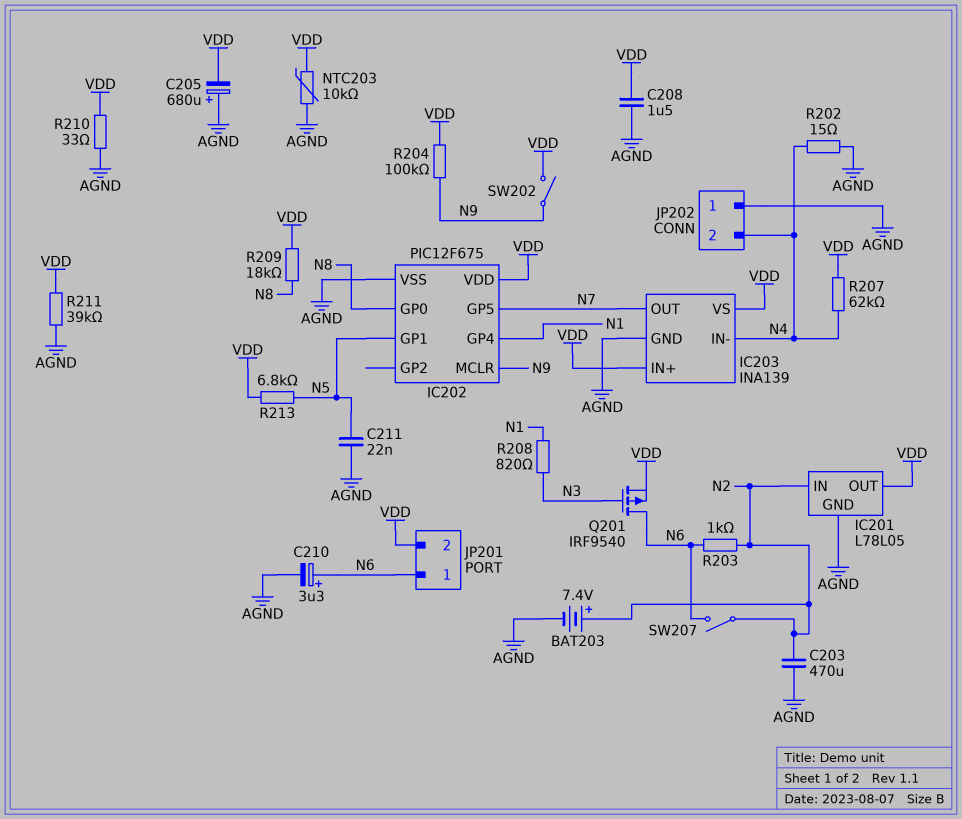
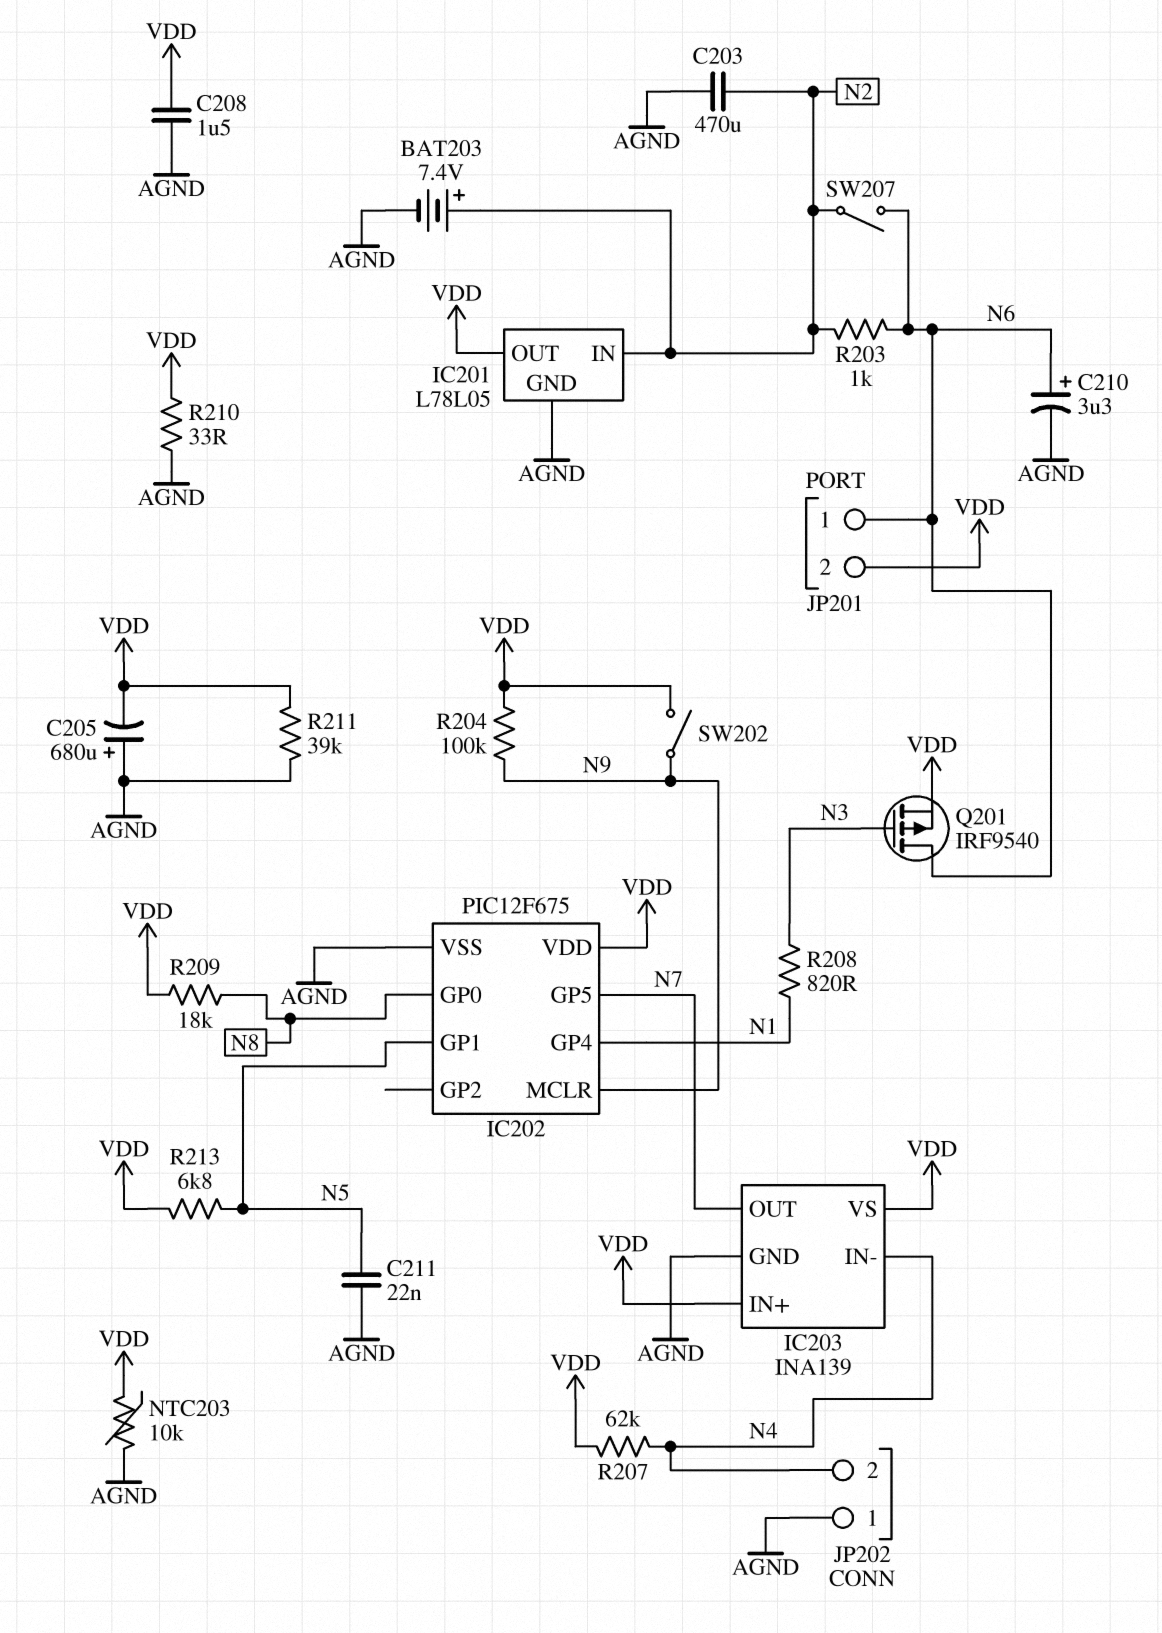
R202: 15 (AGND, N4) -> none

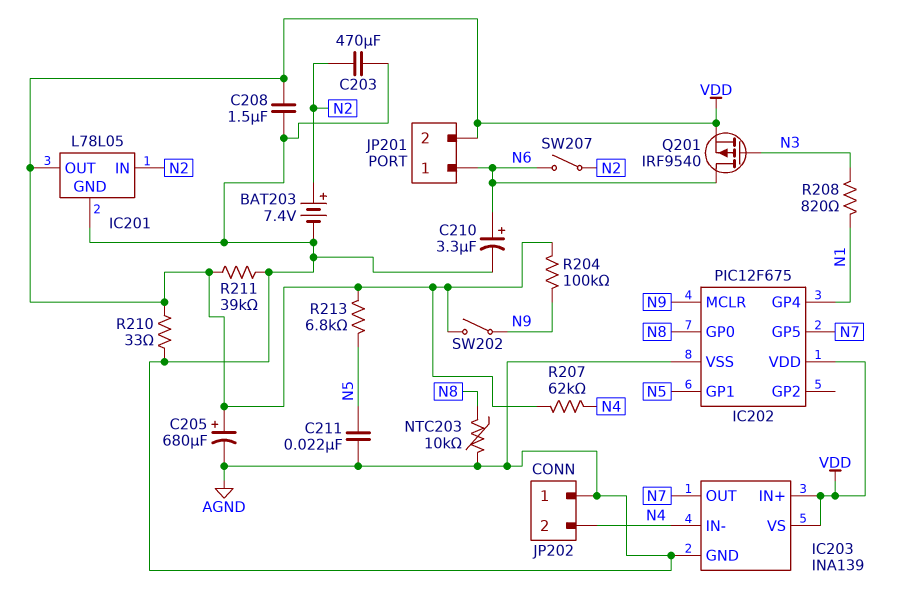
C205: 680uF (plus AGND, minus VDD) -> 680uF (plus VDD, minus AGND)
NTC203: 10k (AGND, VDD) -> 10k (AGND, N8)
R203: 1k (N2, N6) -> none
R209: 18k (N8, VDD) -> none

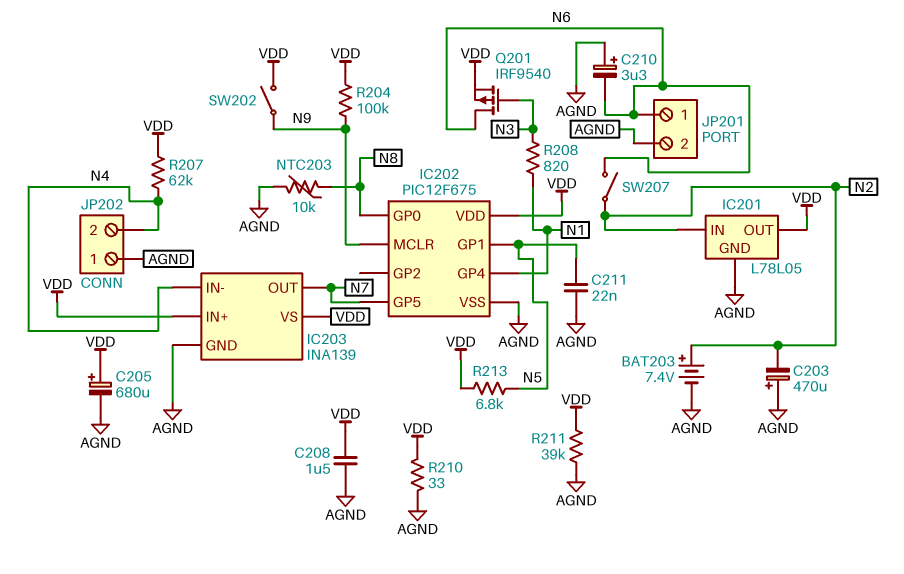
C203: 470uF (AGND, N2) -> 470uF (plus AGND, minus N2)
C210: 3.3uF (plus N6, minus AGND) -> 3.3uF (plus AGND, minus N6)
JP201 pin 2: VDD -> AGND

